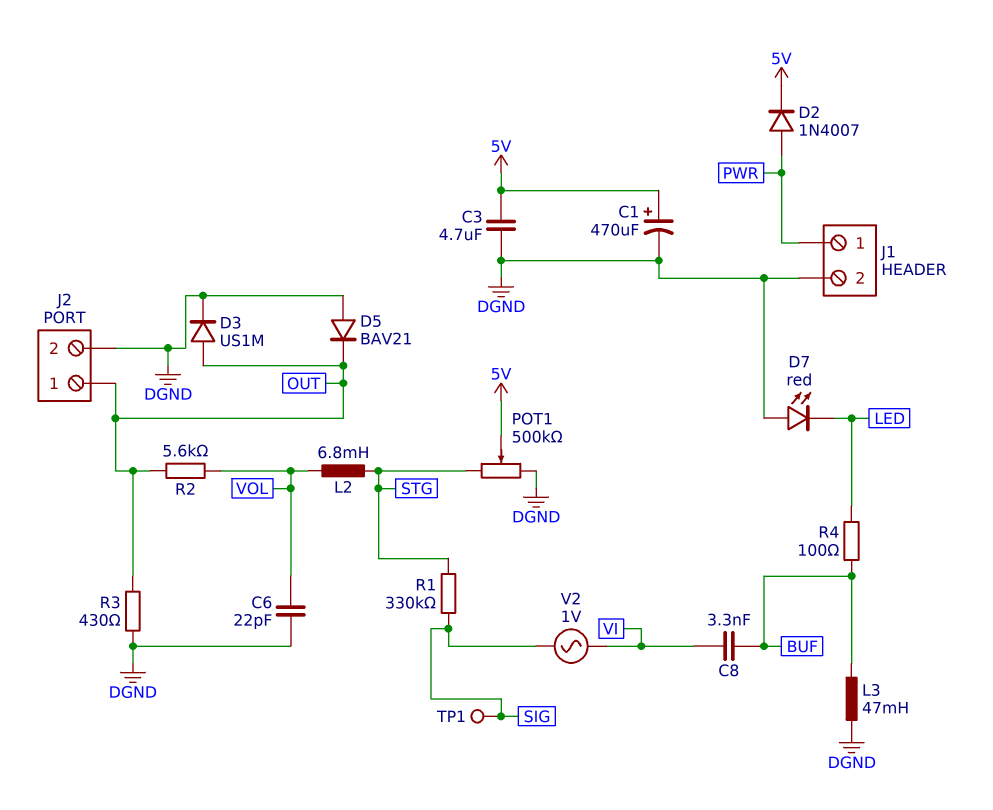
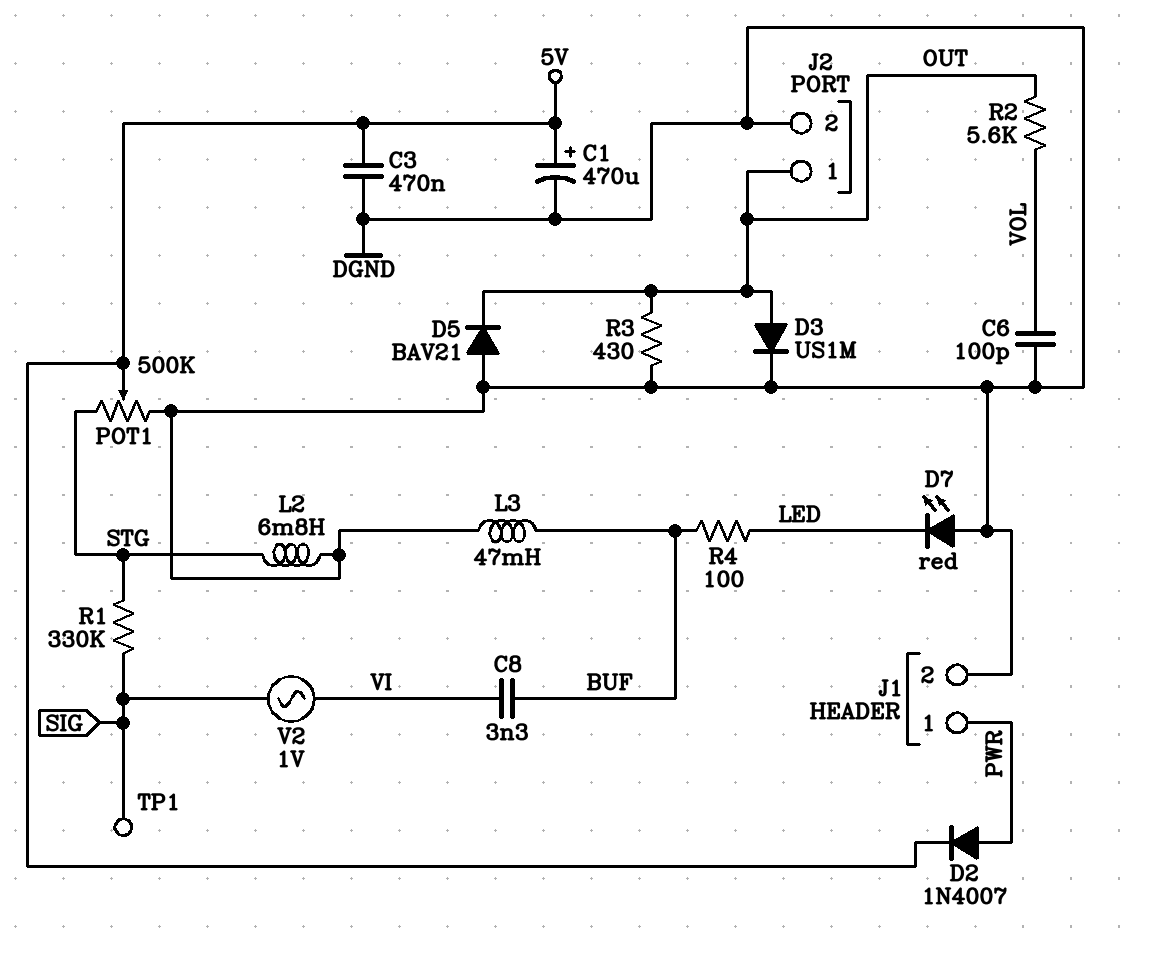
C3: 4.7uF (5V, DGND) -> 470nF (5V, DGND)
C6: 22pF (DGND, VOL) -> 100pF (DGND, VOL)
L2: 6.8mH (STG, VOL) -> 6.8mH (DGND, STG)

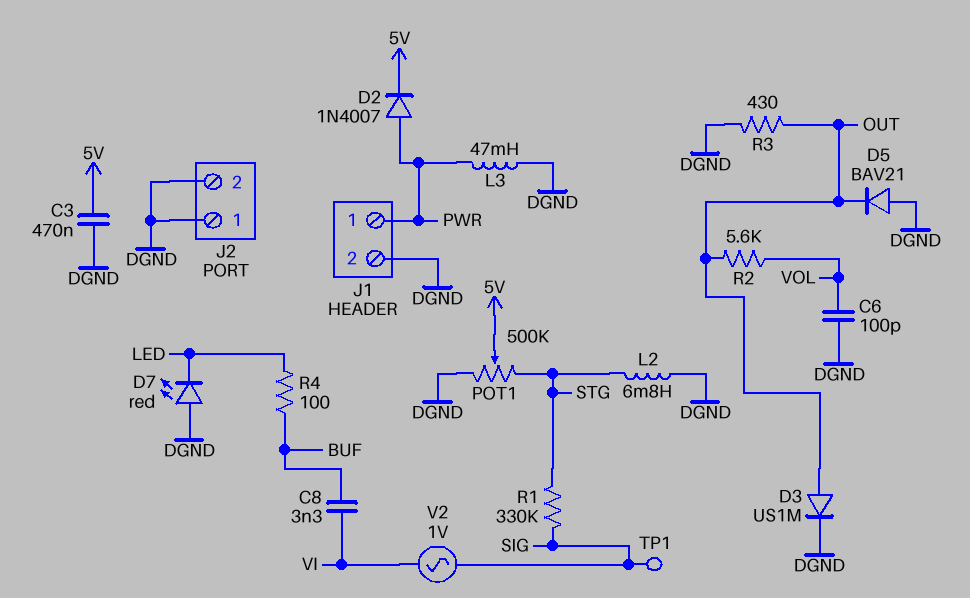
C1: 470uF (plus 5V, minus DGND) -> none
J2 pin 1: OUT -> DGND
L3: 47mH (BUF, DGND) -> 47mH (DGND, PWR)

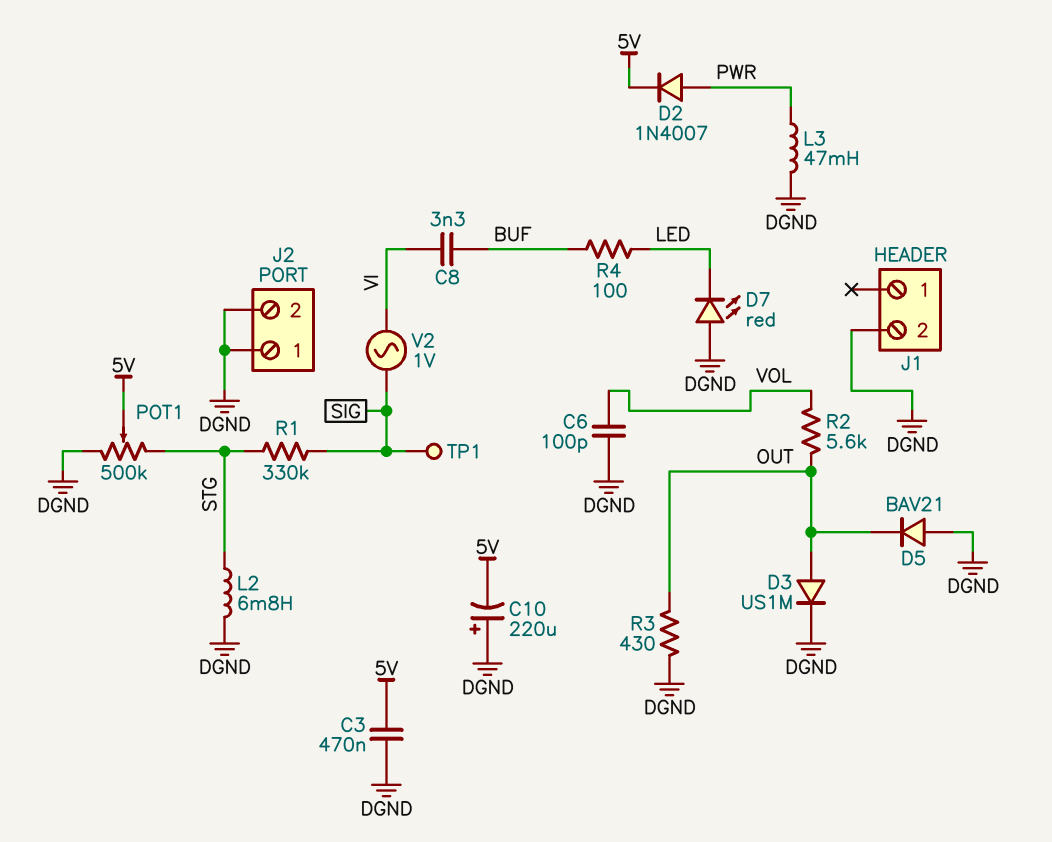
C10: none -> 220uF (plus DGND, minus 5V)
J1 pin 1: PWR -> none

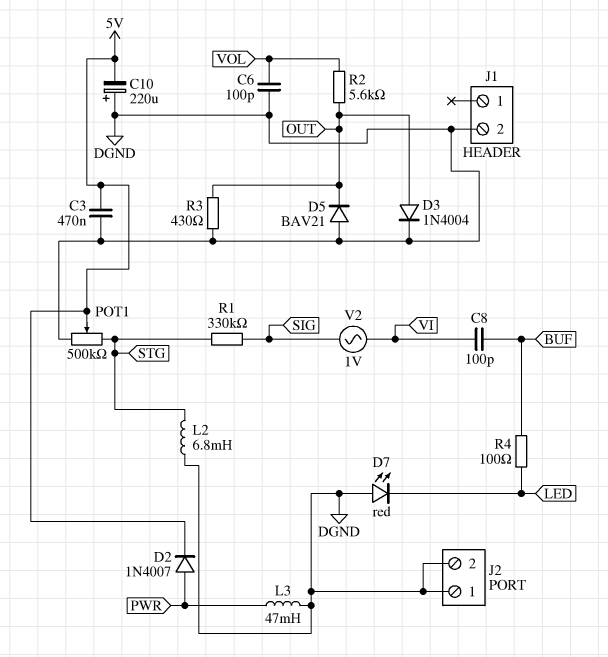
C8: 3.3nF (BUF, VI) -> 100pF (BUF, VI)
D3: diode US1M (A OUT, K DGND) -> diode 1N4004 (A OUT, K DGND)
TP1: test point (SIG) -> none

